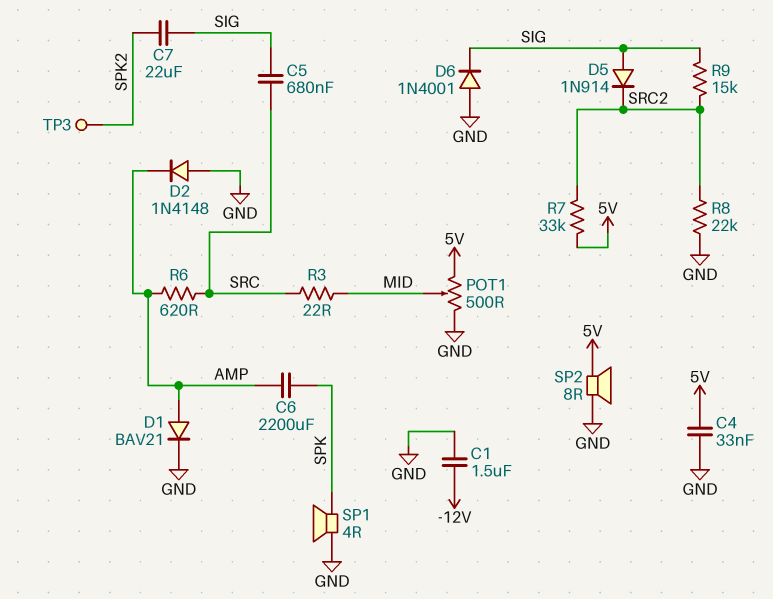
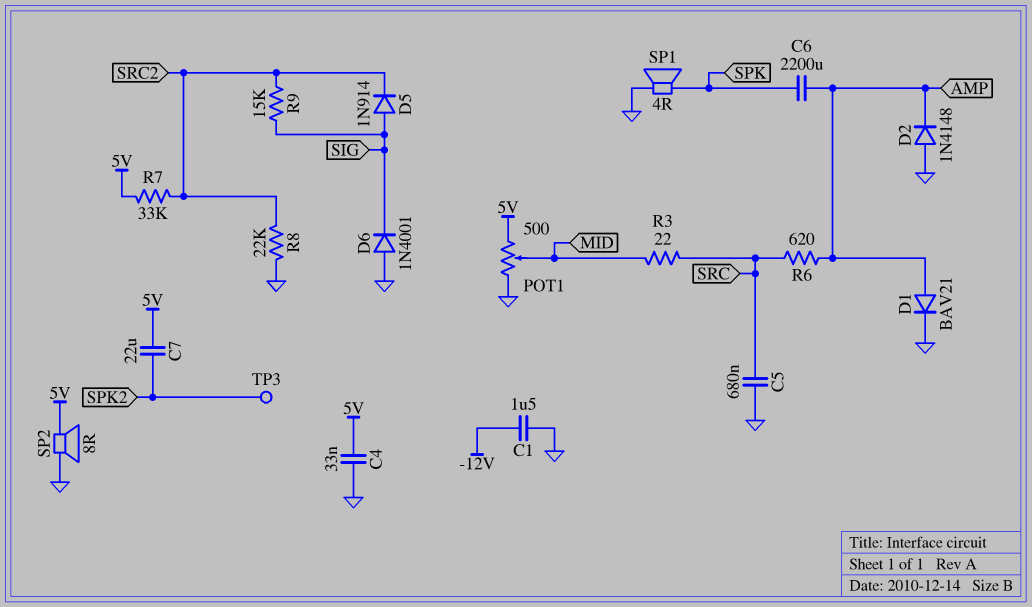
C5: 680nF (SIG, SRC) -> 680nF (GND, SRC)
C7: 22uF (SIG, SPK2) -> 22uF (5V, SPK2)

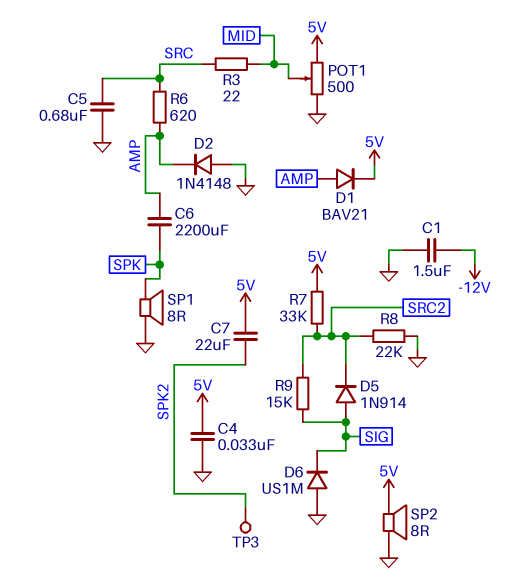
D1: diode BAV21 (A AMP, K GND) -> diode BAV21 (A AMP, K 5V)
D6: diode 1N4001 (A GND, K SIG) -> diode US1M (A GND, K SIG)
SP1: speaker 4R (GND, SPK) -> speaker 8R (GND, SPK)

